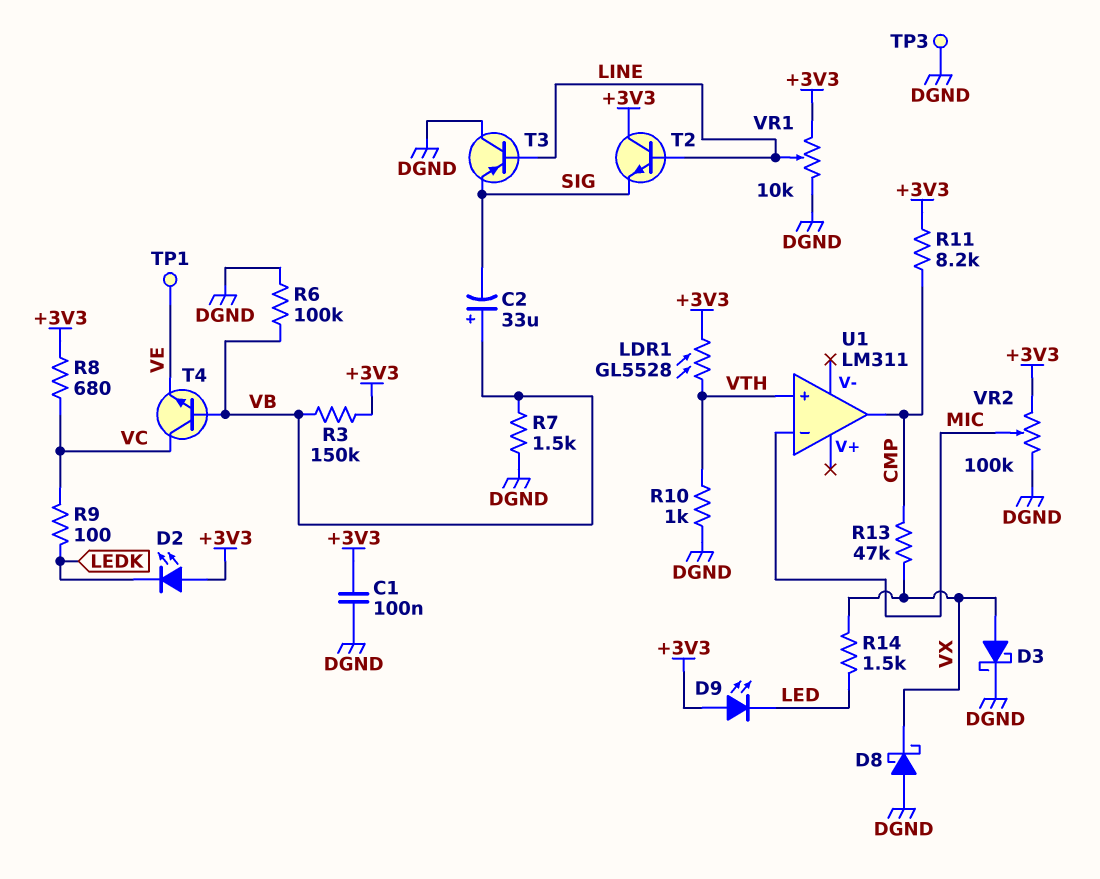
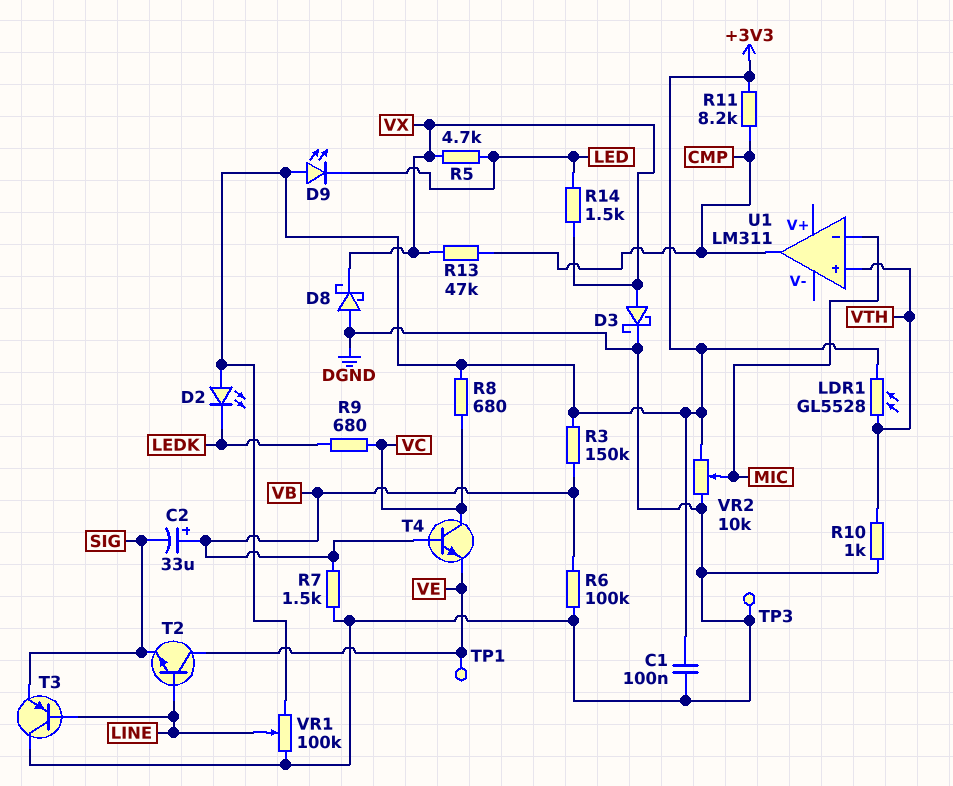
R5: none -> 4.7k (LED, VX)
R9: 100 (LEDK, VC) -> 680 (LEDK, VC)
T2: NPN (B LINE, C +3V3, E SIG) -> NPN (B LINE, C VE, E SIG)
VR1: 10k (+3V3, DGND, wiper LINE) -> 100k (+3V3, DGND, wiper LINE)
VR2: 100k (+3V3, DGND, wiper MIC) -> 10k (+3V3, DGND, wiper MIC)

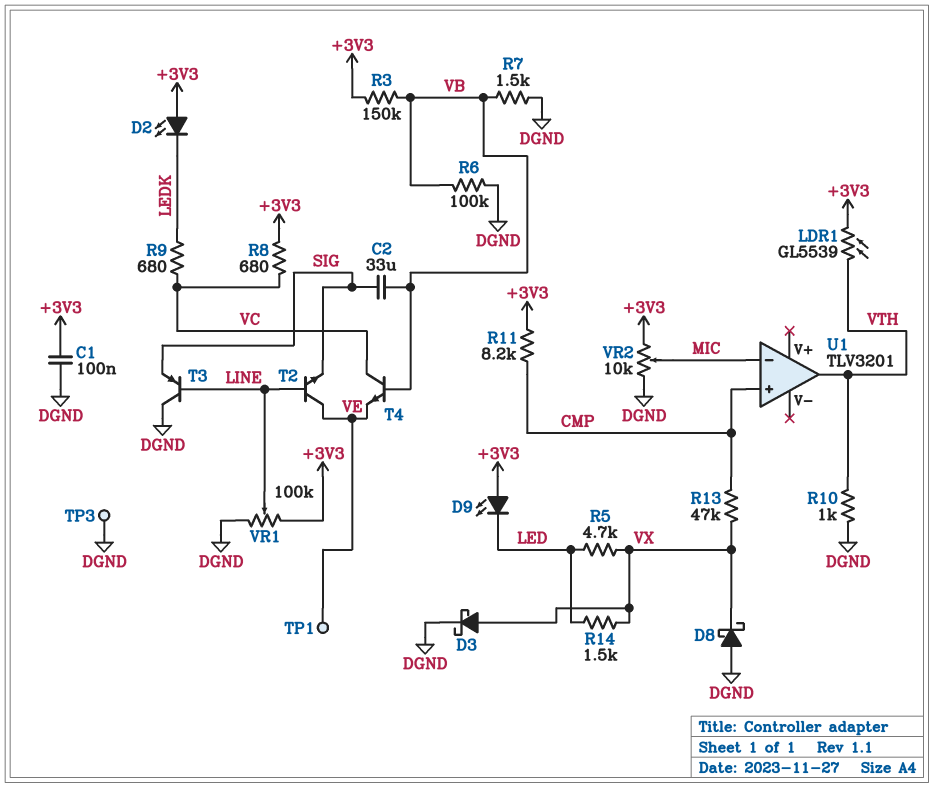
C2: 33uF (plus VB, minus SIG) -> 33uF (SIG, VB)
LDR1: GL5528 (+3V3, VTH) -> GL5539 (+3V3, VTH)
U1: LM311 -> TLV3201
U1 pin in+: VTH -> CMP
U1 pin out: CMP -> VTH

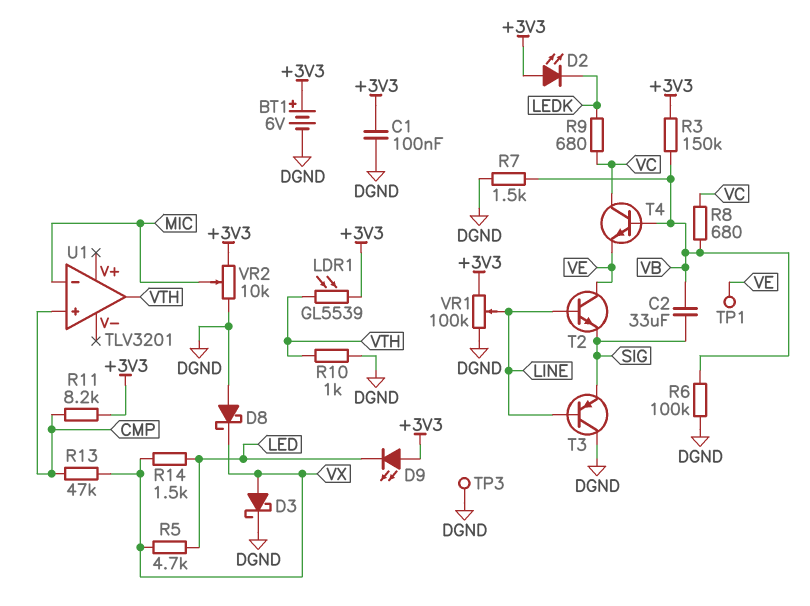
BT1: none -> 6V (plus +3V3, minus DGND)
R8: 680 (+3V3, VC) -> 680 (VB, VC)

